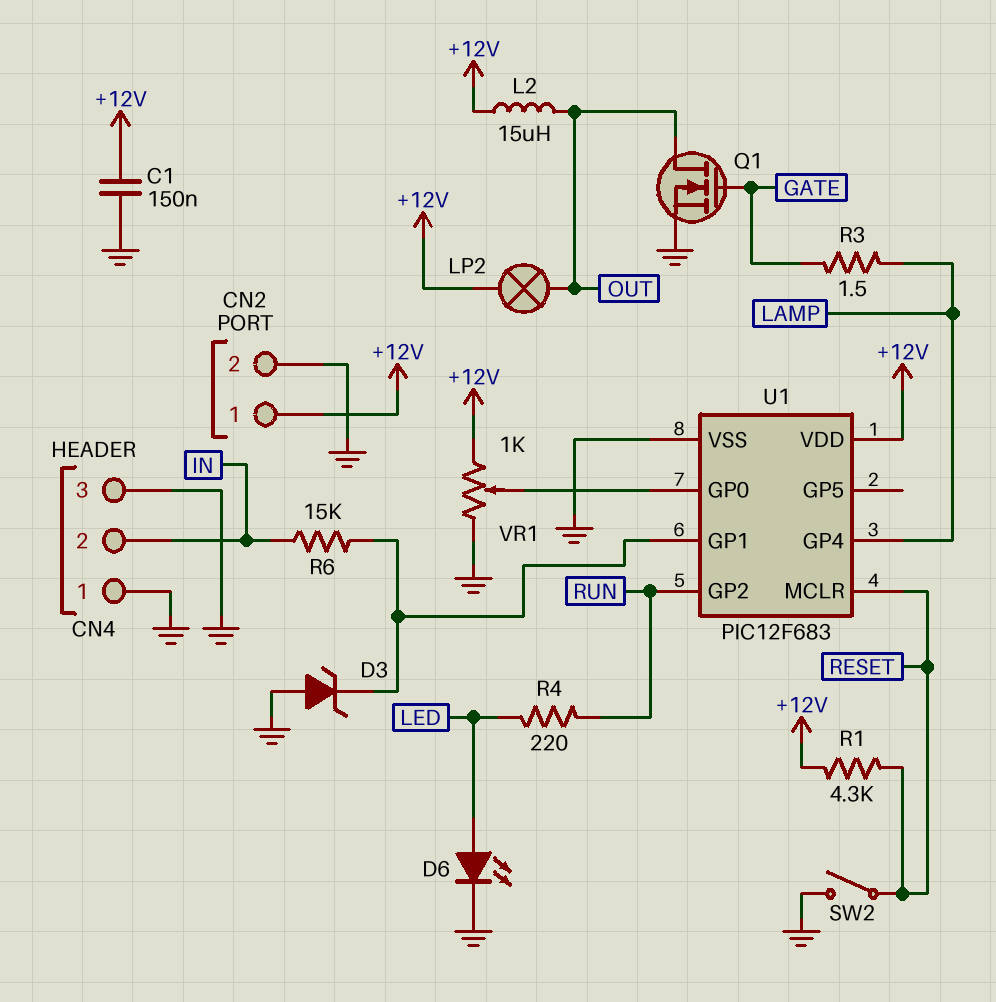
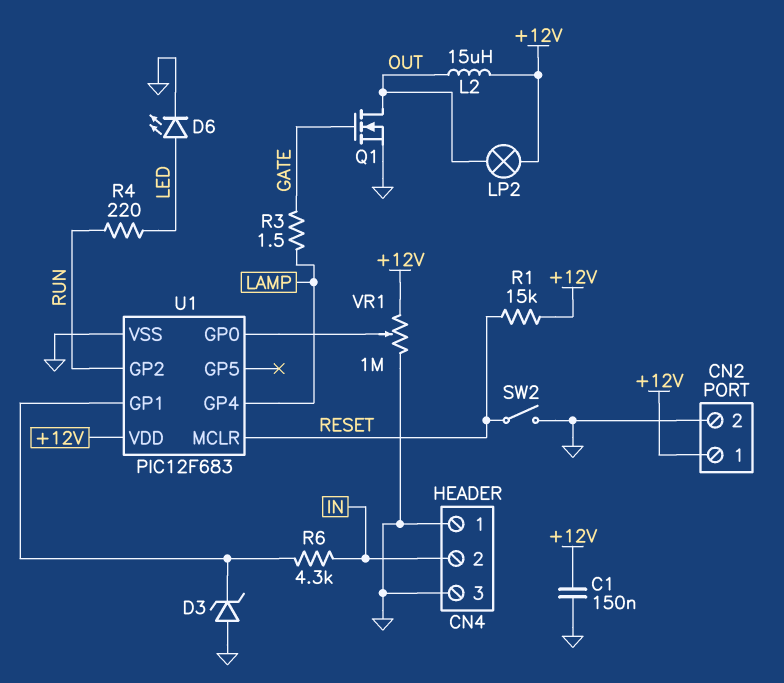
R1: 4.3k (+12V, RESET) -> 15k (+12V, RESET)
R6: 15k (IN, U1/GP1) -> 4.3k (IN, U1/GP1)
VR1: 1k (+12V, GND, wiper U1/GP0) -> 1M (+12V, GND, wiper U1/GP0)

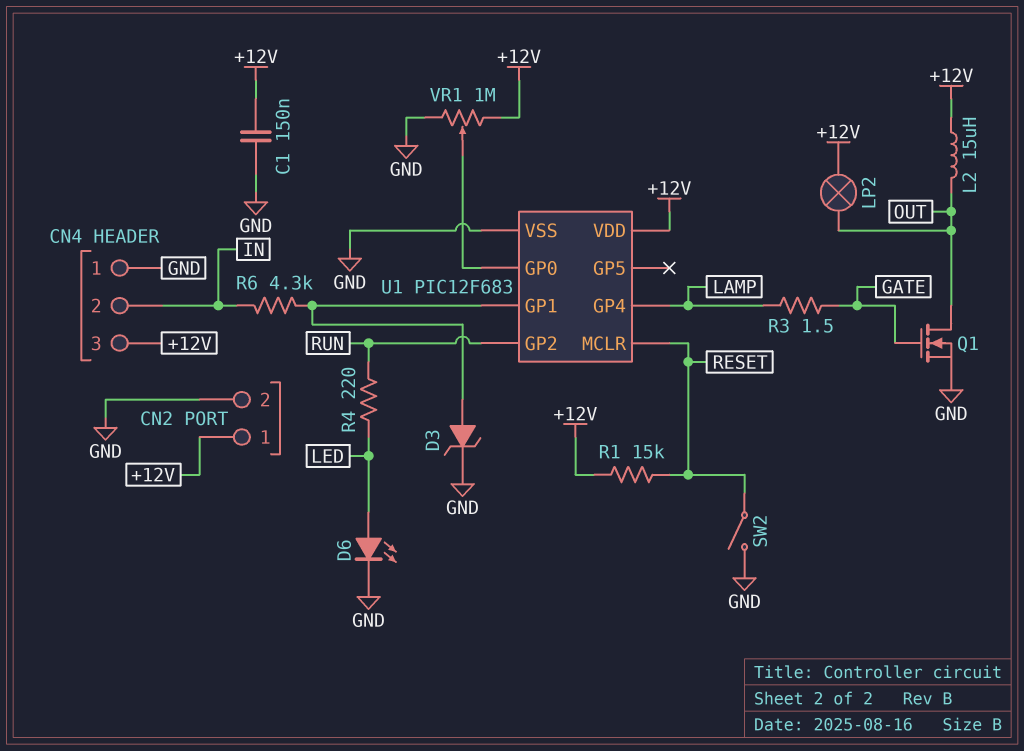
CN4 pin 3: GND -> +12V
D3: zener (A GND, K U1/GP1) -> zener (A U1/GP1, K GND)

